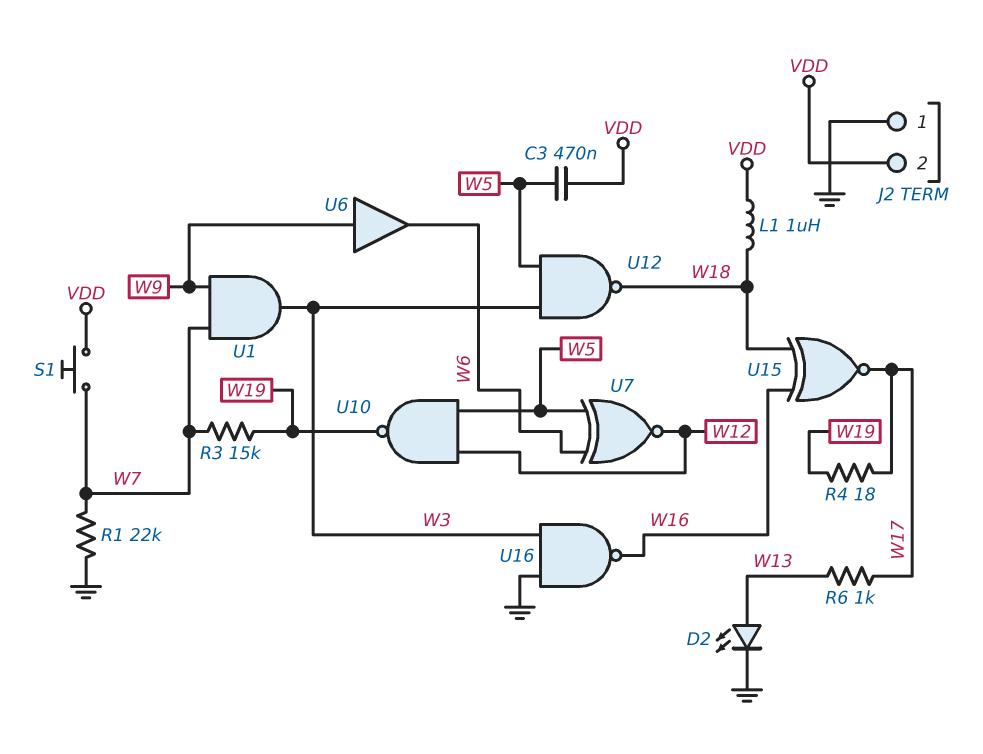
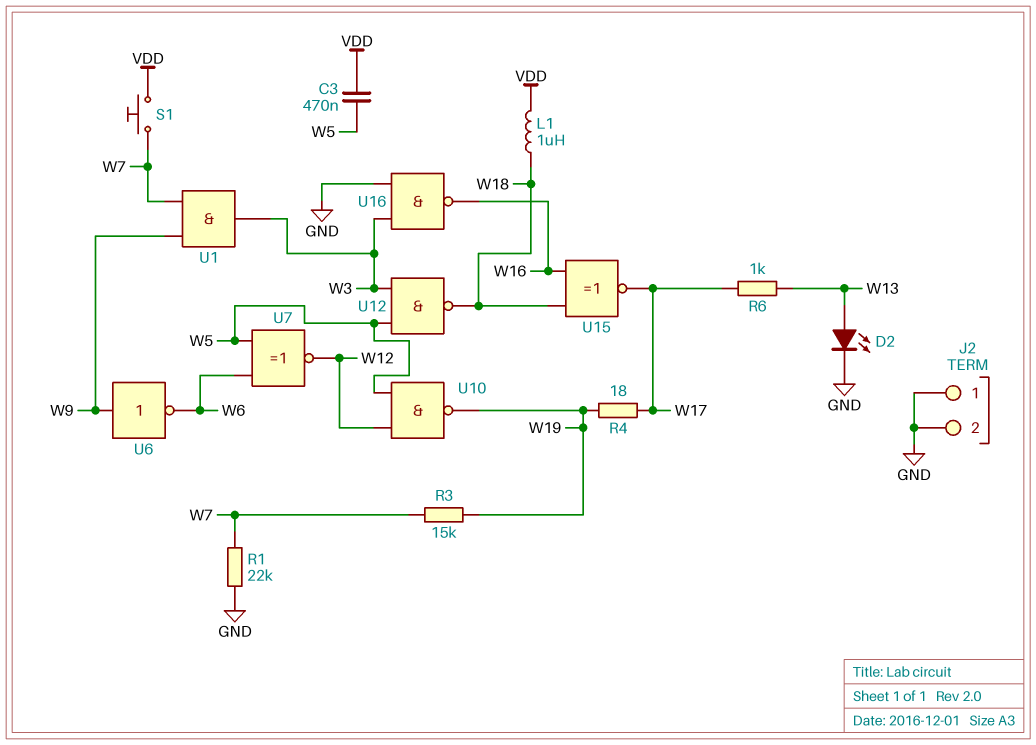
J2 pin 2: VDD -> GND
U6: buffer (in W9, out W6) -> NOT (in W9, out W6)

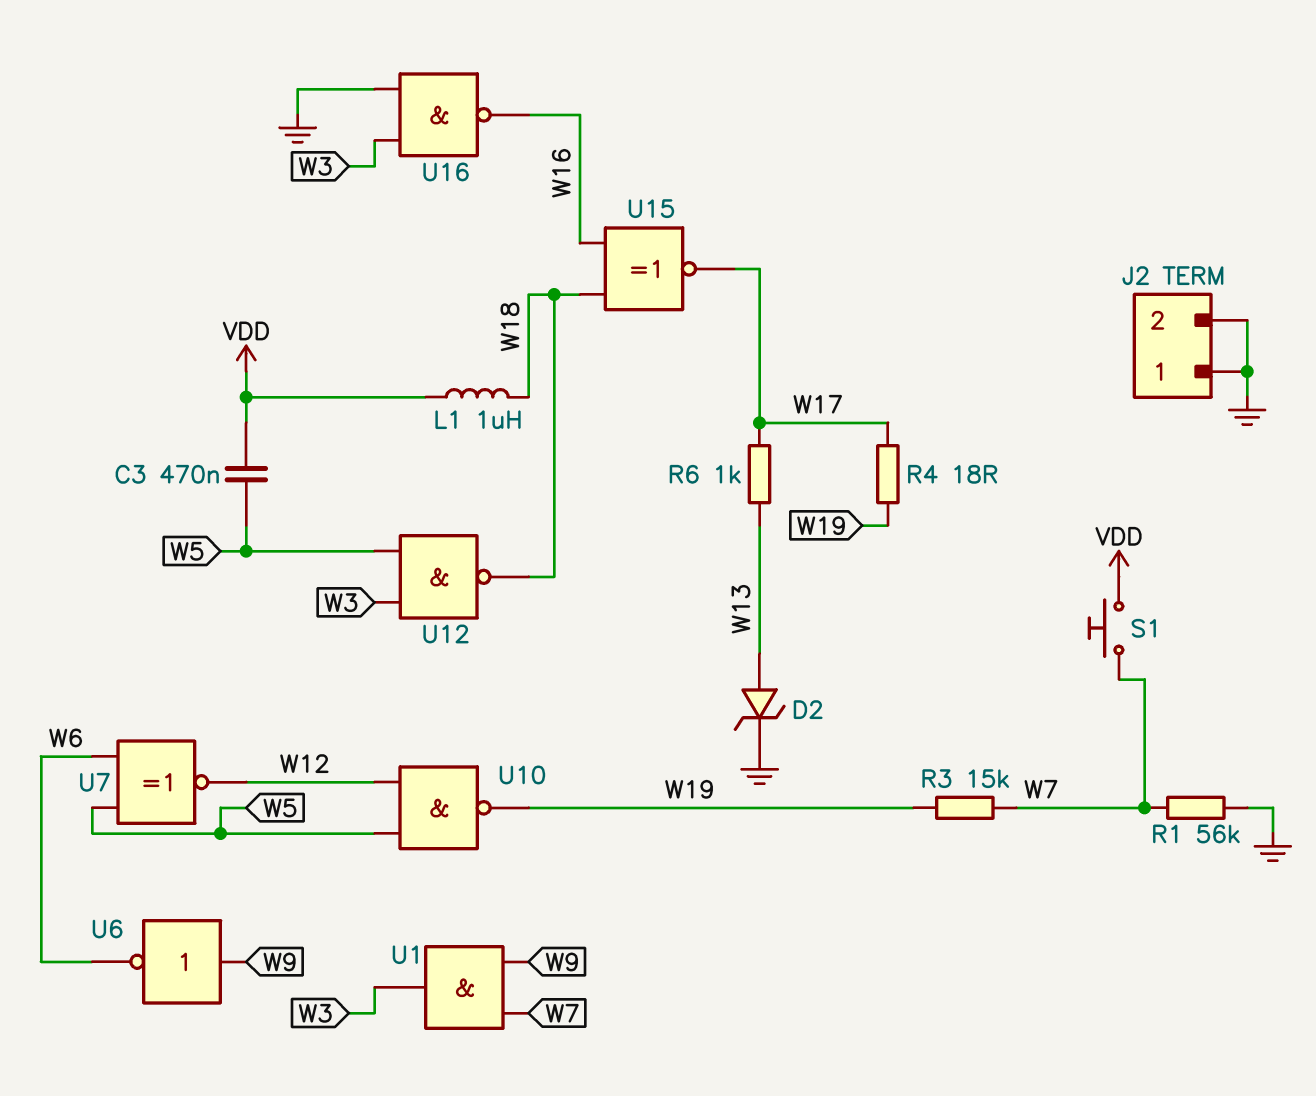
D2: LED (A W13, K GND) -> zener (A W13, K GND)
R1: 22k (GND, W7) -> 56k (GND, W7)

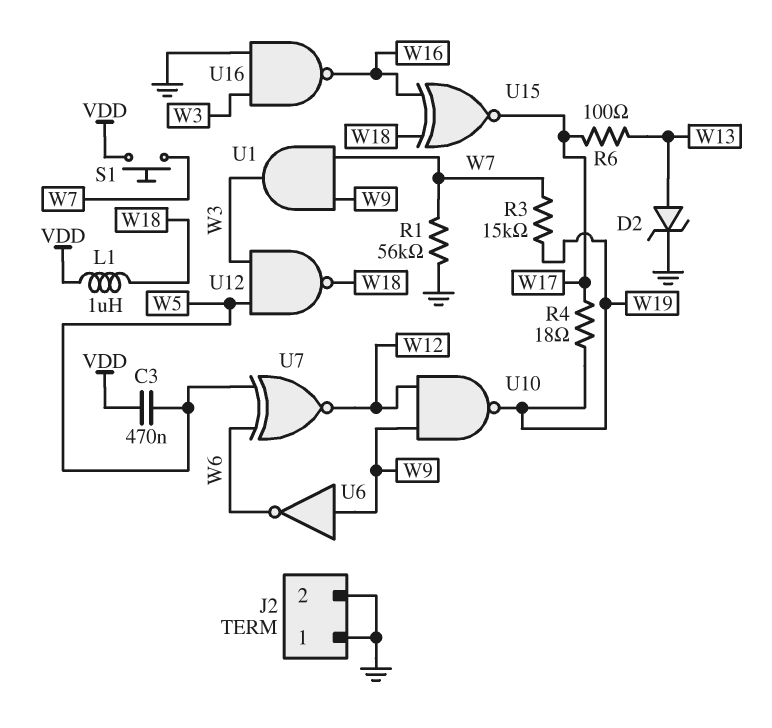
R6: 1k (W13, W17) -> 100 (W13, W17)
U10: NAND (in W5, in W12, out W19) -> NAND (in W9, in W12, out W19)

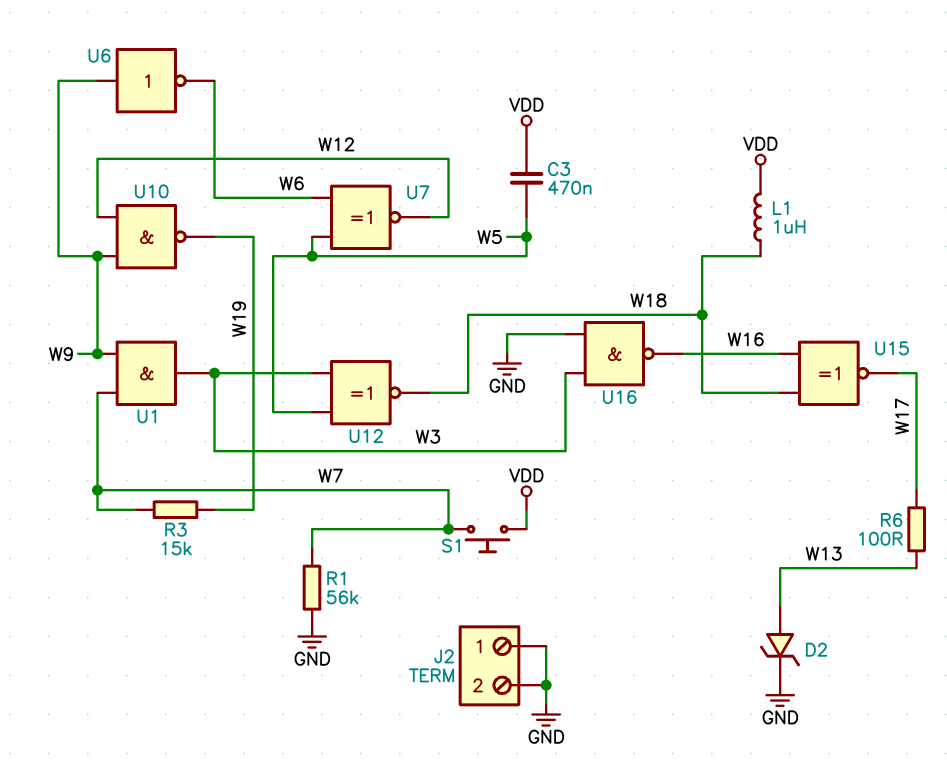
R4: 18 (W17, W19) -> none
U12: NAND (in W3, in W5, out W18) -> XNOR (in W3, in W5, out W18)

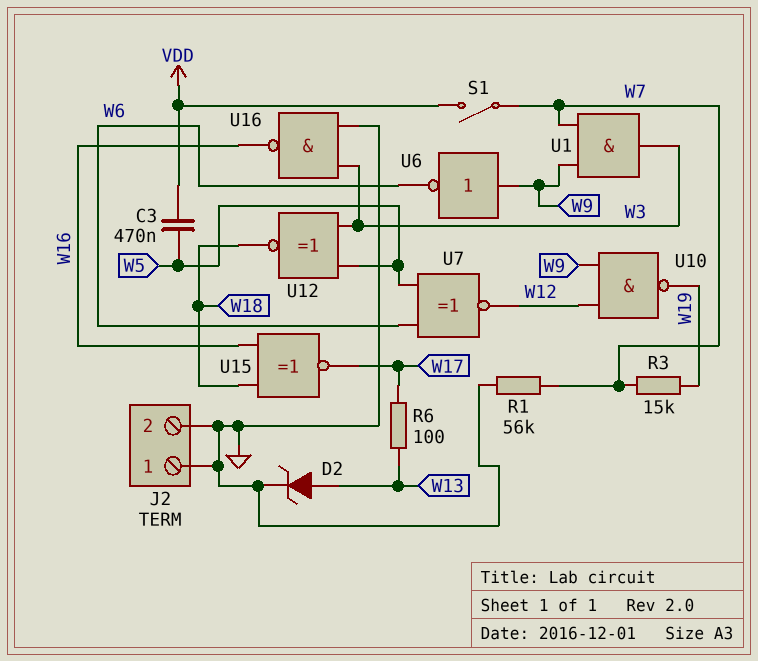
L1: 1uH (VDD, W18) -> none
S1: button (VDD, W7) -> switch (VDD, W7)

